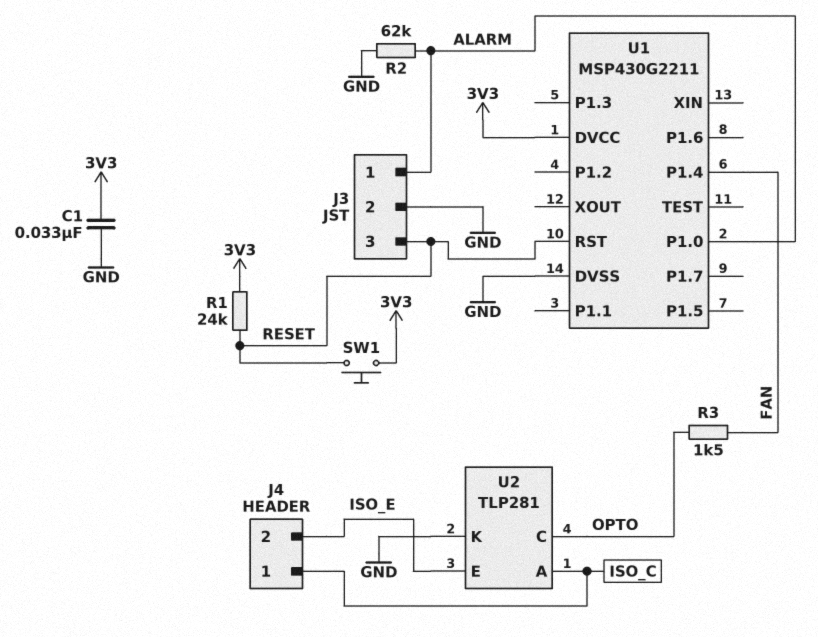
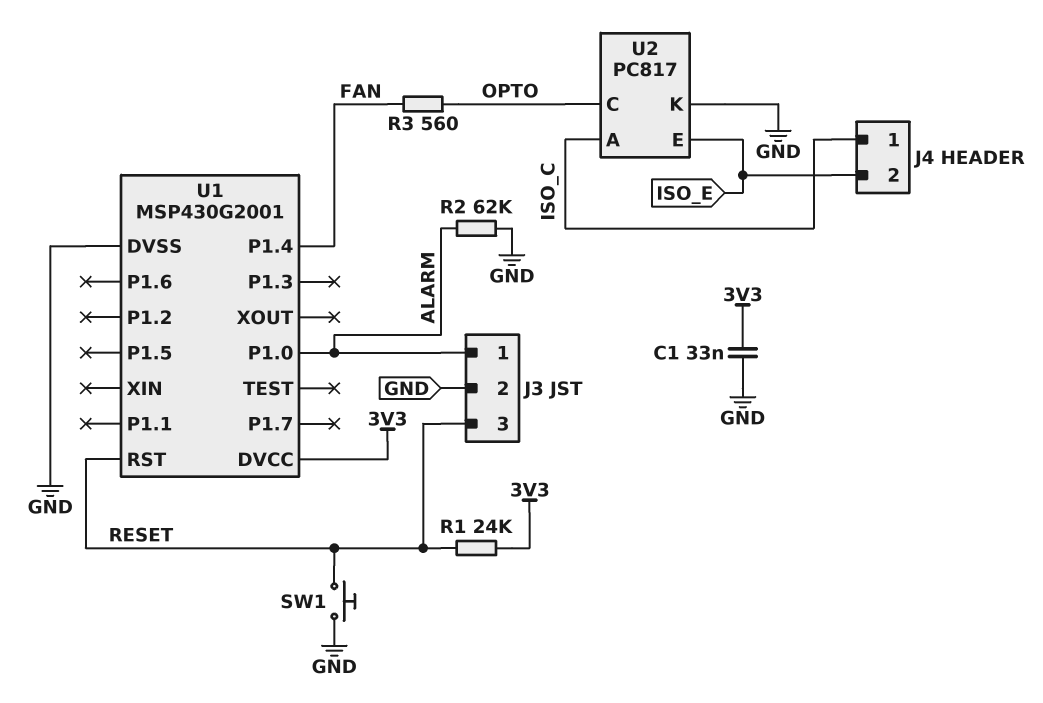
R3: 1.5k (FAN, OPTO) -> 560 (FAN, OPTO)
SW1: button (3V3, RESET) -> button (GND, RESET)
U1: MSP430G2211 -> MSP430G2001
U2: TLP281 -> PC817

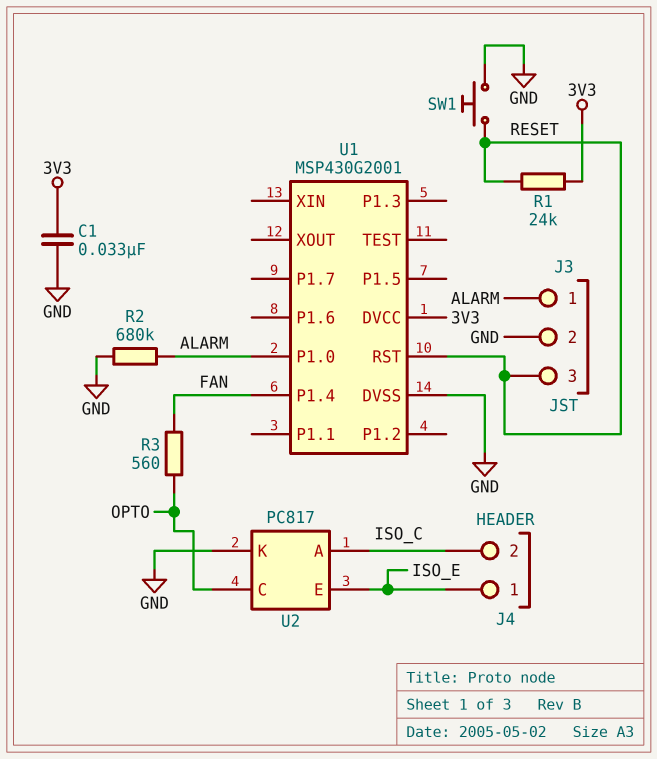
J4 pin 1: ISO_C -> ISO_E
J4 pin 2: ISO_E -> ISO_C
R2: 62k (ALARM, GND) -> 680k (ALARM, GND)

